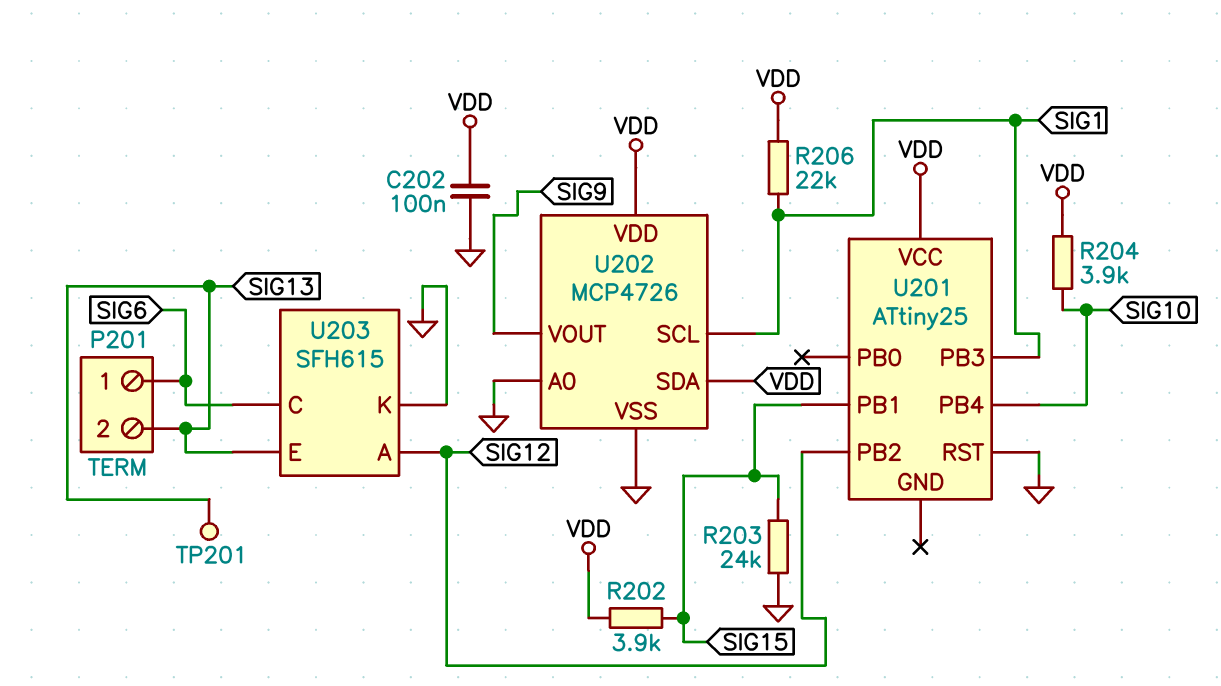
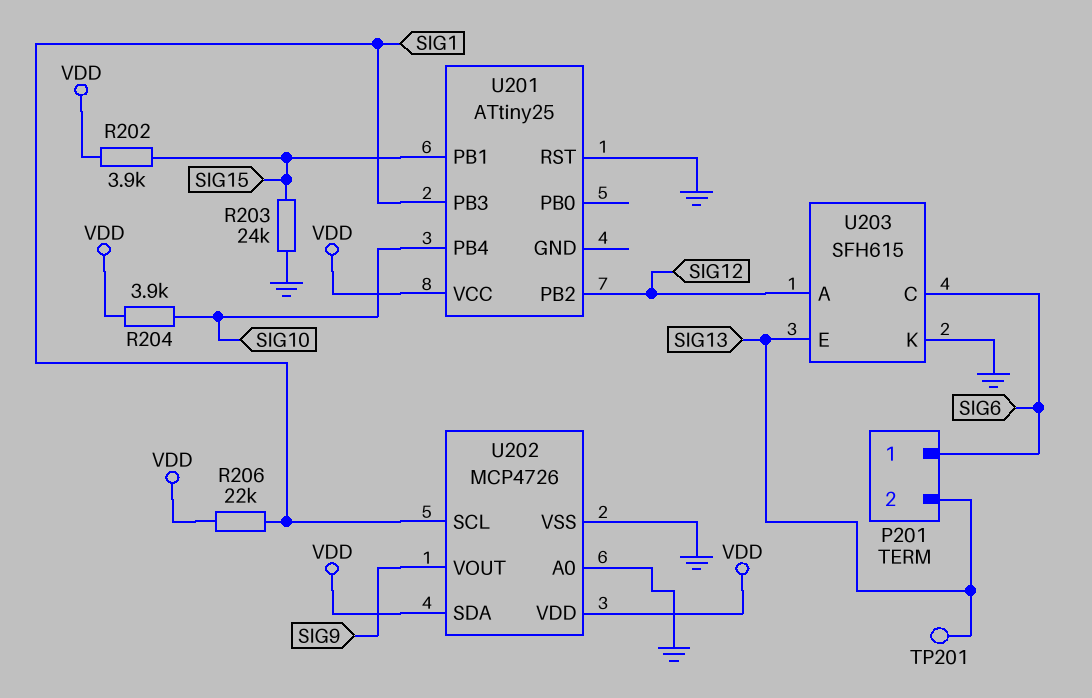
C202: 100nF (GND, VDD) -> none

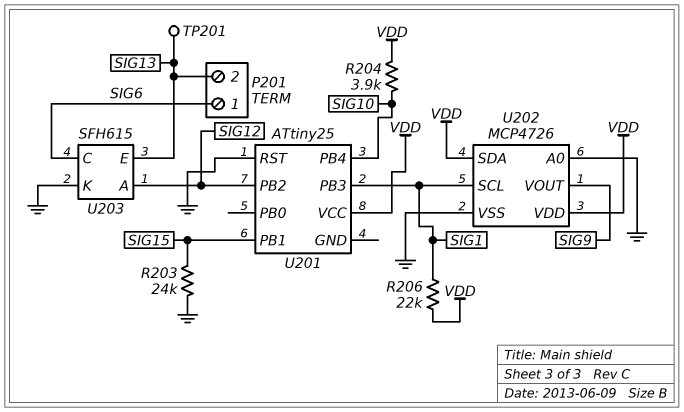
R202: 3.9k (SIG15, VDD) -> none

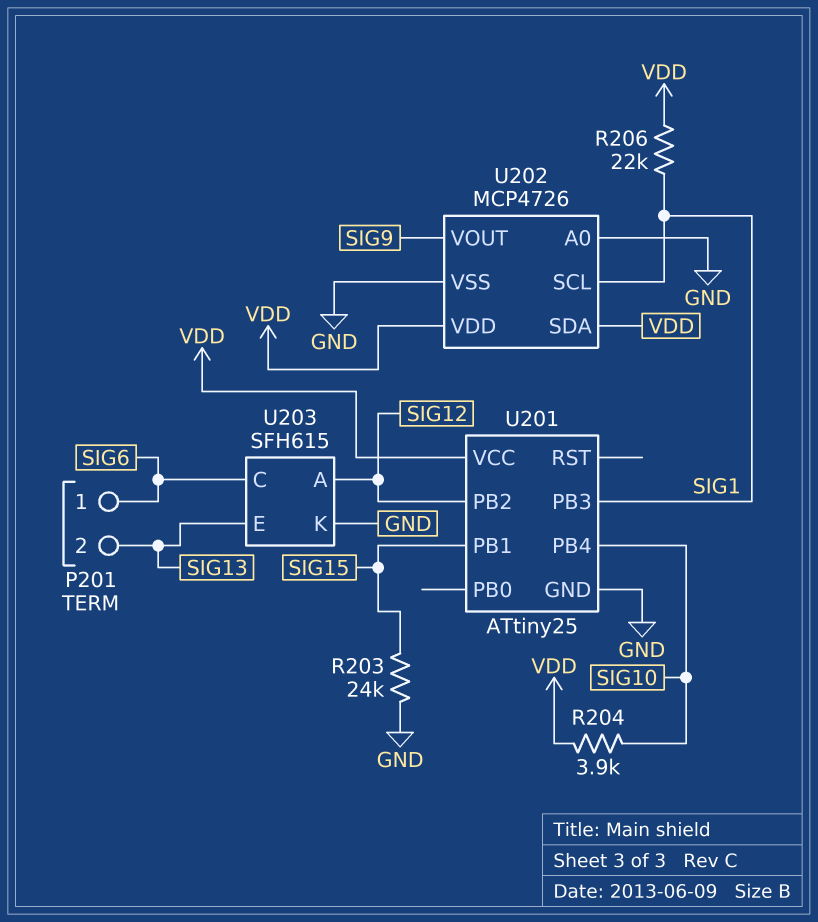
TP201: test point (SIG13) -> none
U201 pin GND: none -> GND
U201 pin RST: GND -> none

